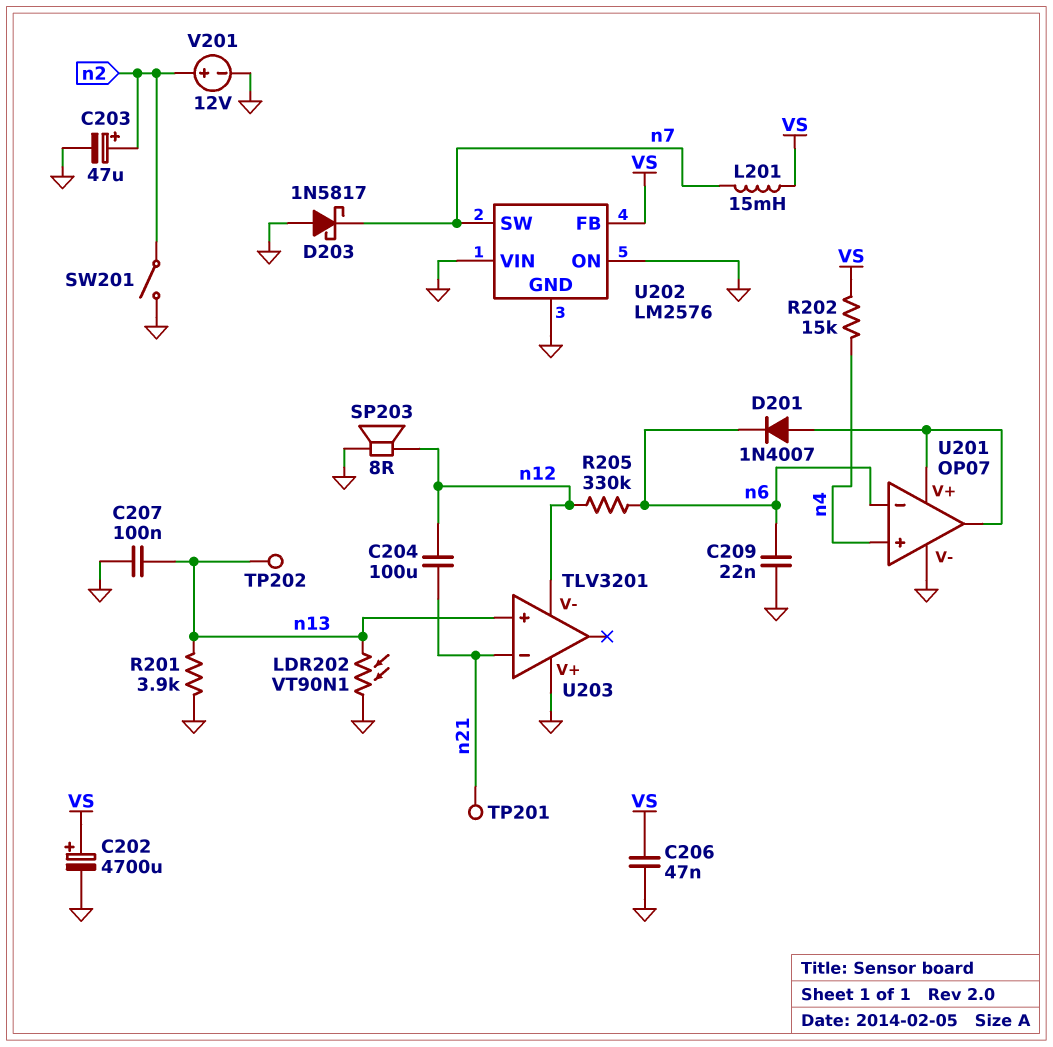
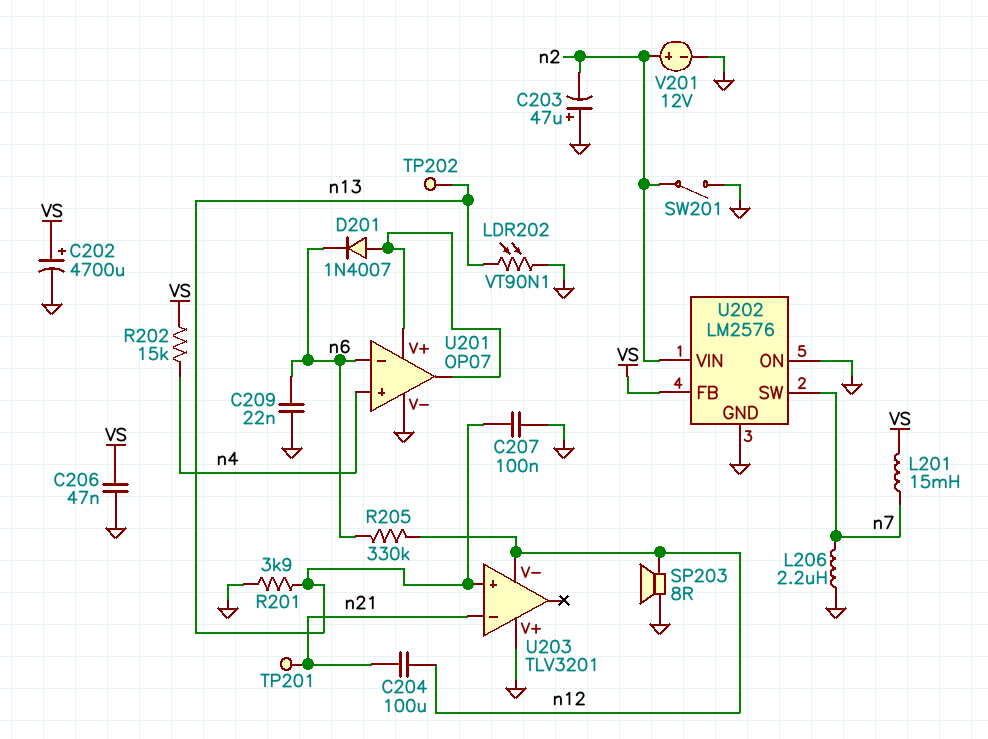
C203: 47uF (plus n2, minus GND) -> 47uF (plus GND, minus n2)
D203: schottky 1N5817 (A GND, K n7) -> none
L206: none -> 2.2uH (GND, n7)
U202 pin VIN: GND -> n2

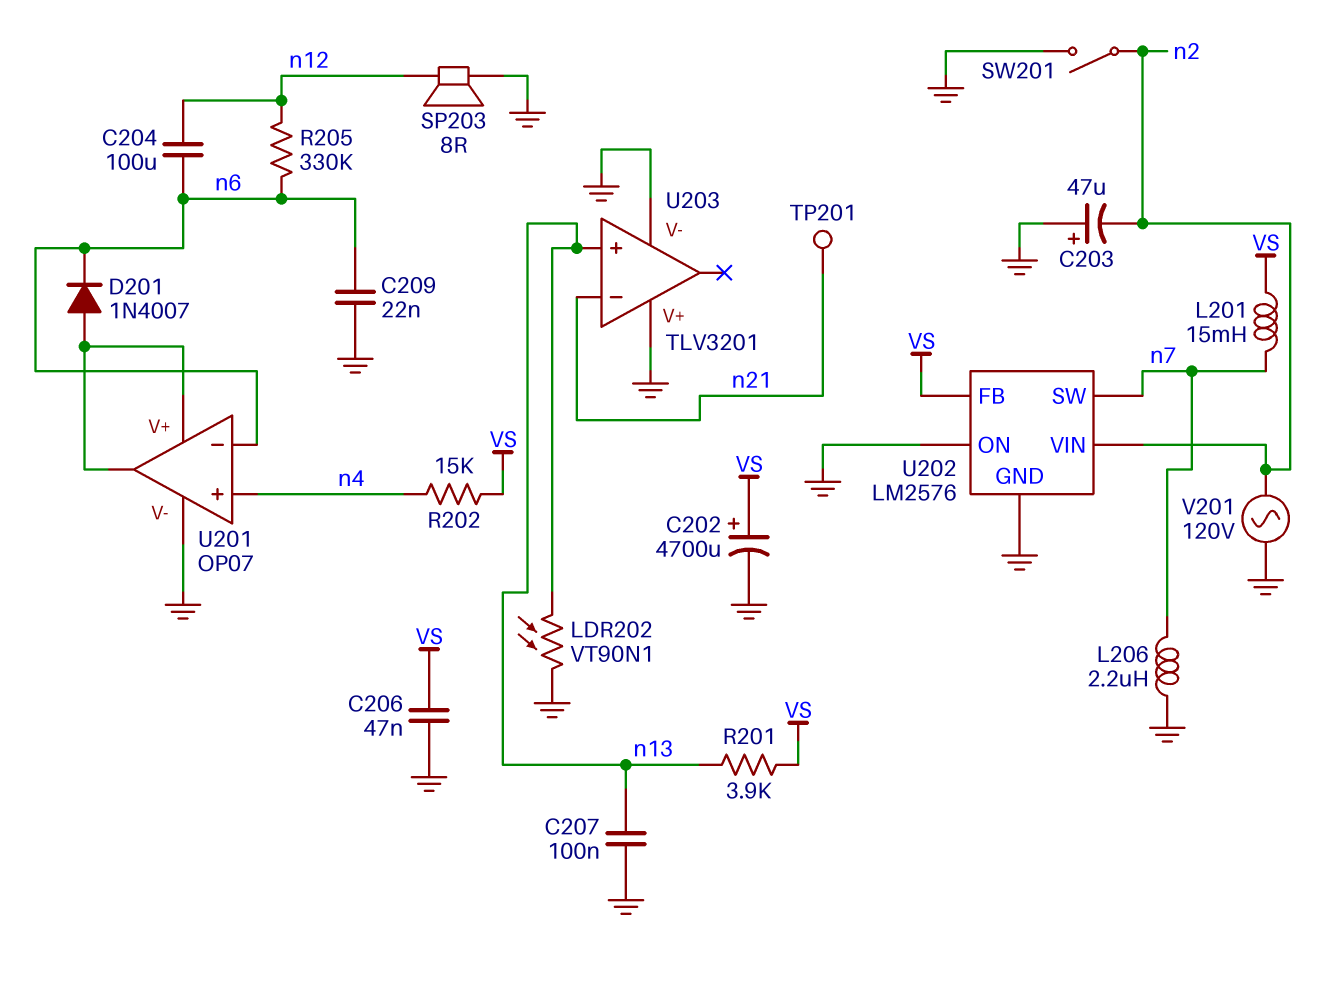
C204: 100uF (n12, n21) -> 100uF (n6, n12)
R201: 3.9k (GND, n13) -> 3.9k (VS, n13)
TP202: test point (n13) -> none
U203 pin V-: n12 -> GND
V201: 12V (plus n2, minus GND) -> AC 120V (GND, n2)

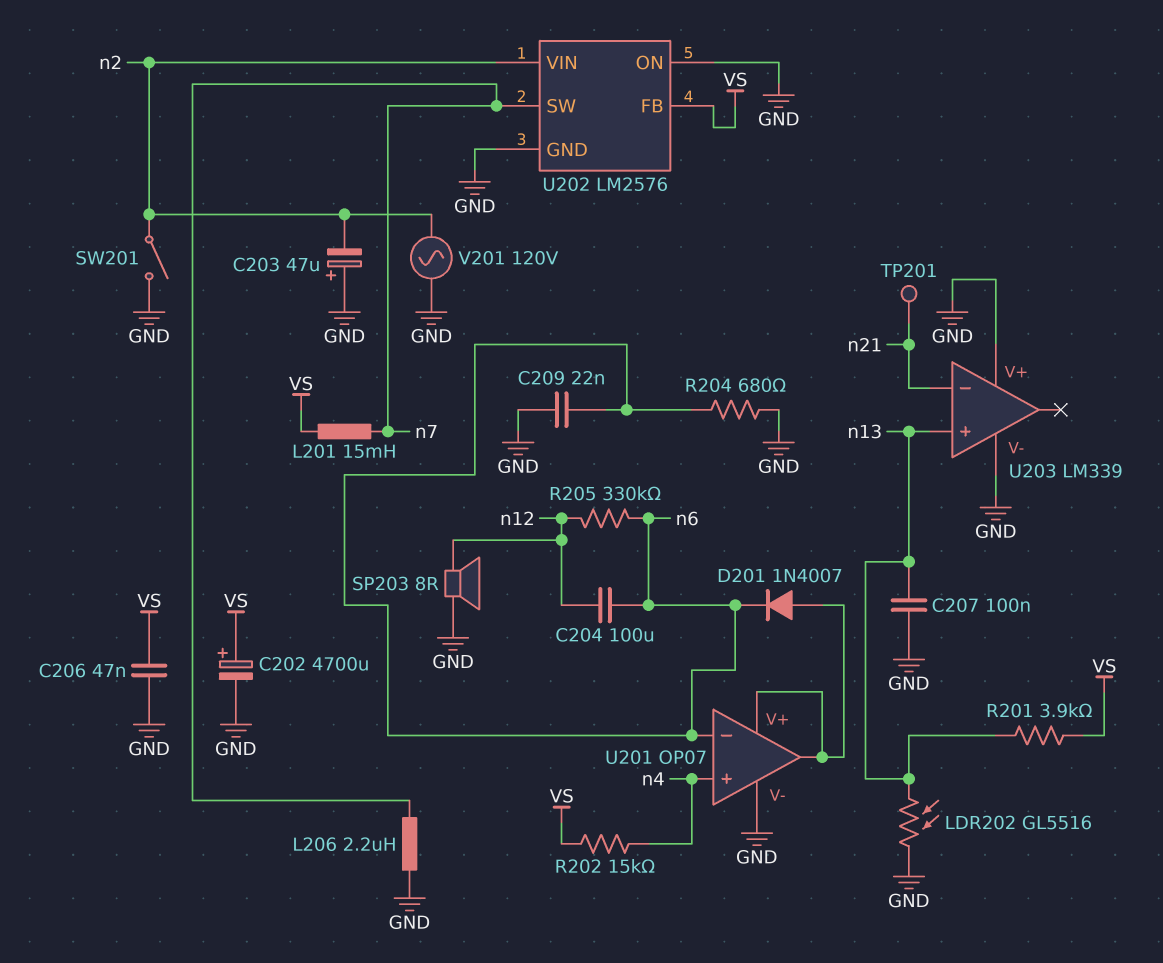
LDR202: VT90N1 (GND, n13) -> GL5516 (GND, n13)
R204: none -> 680 (GND, n6)
U203: TLV3201 -> LM339

